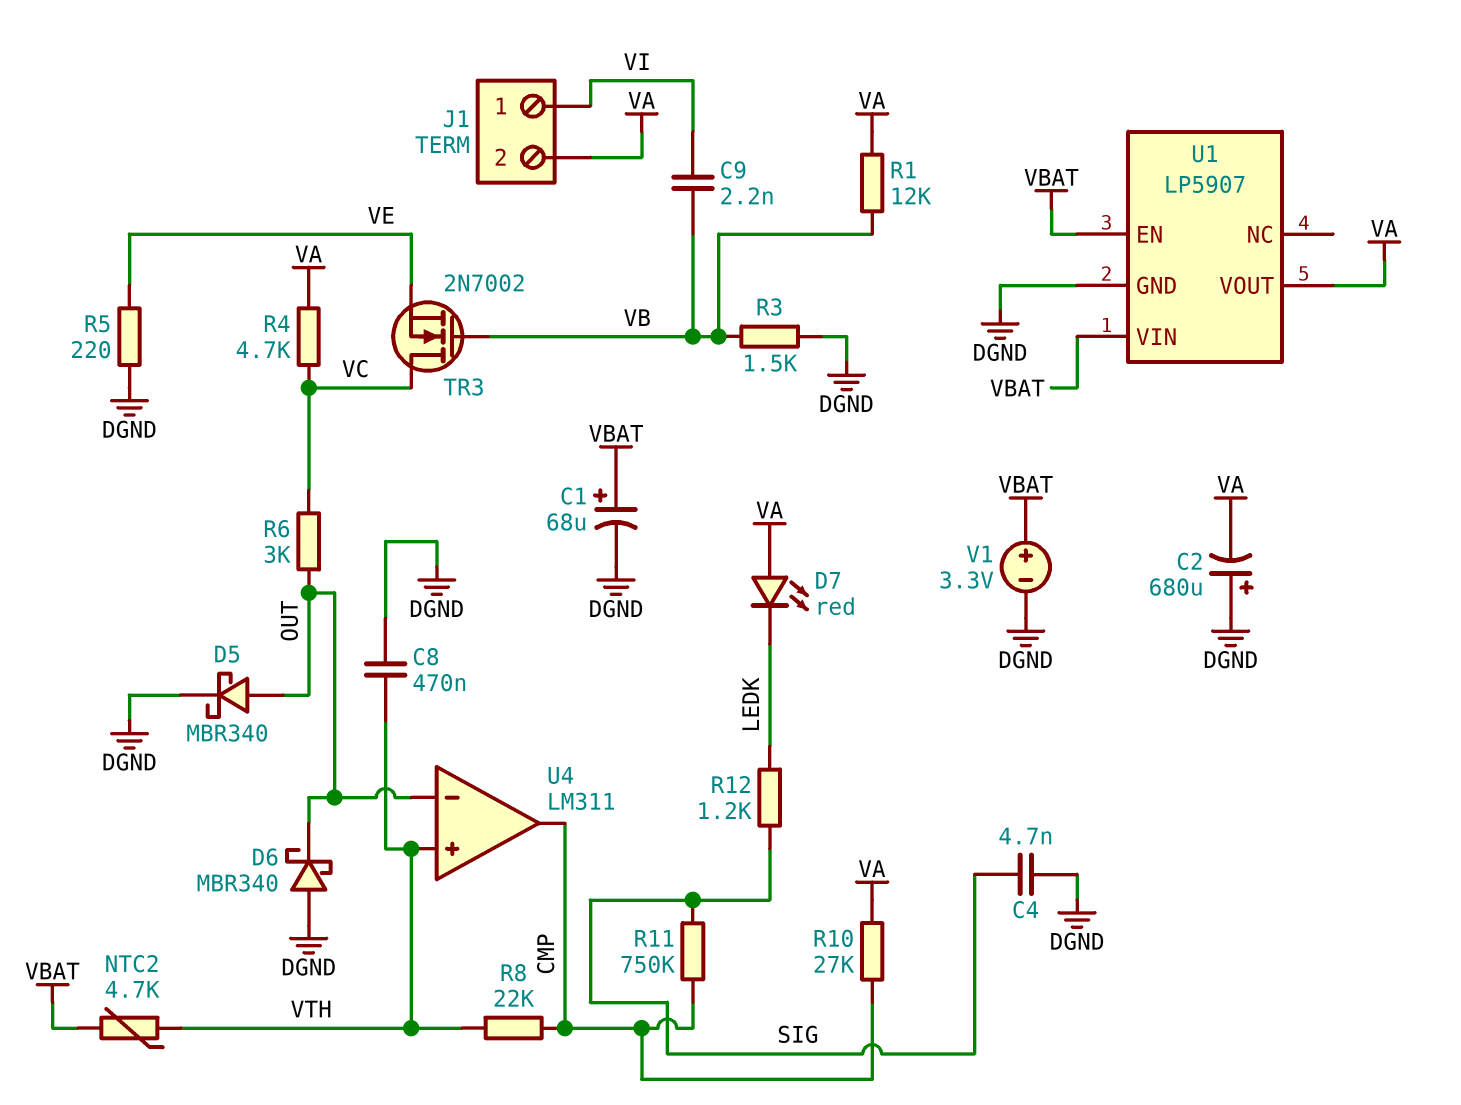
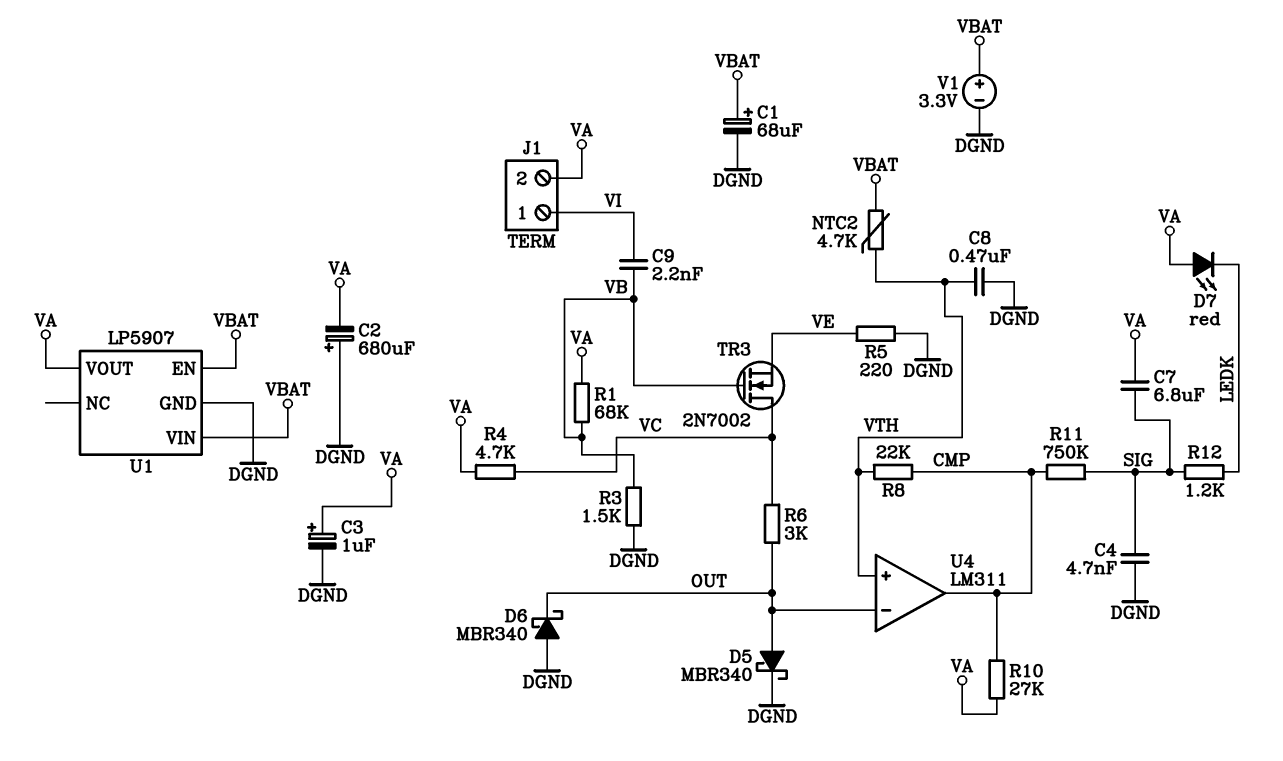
C3: none -> 1uF (plus VA, minus DGND)
C7: none -> 6.8uF (SIG, VA)
R1: 12k (VA, VB) -> 68k (VA, VB)

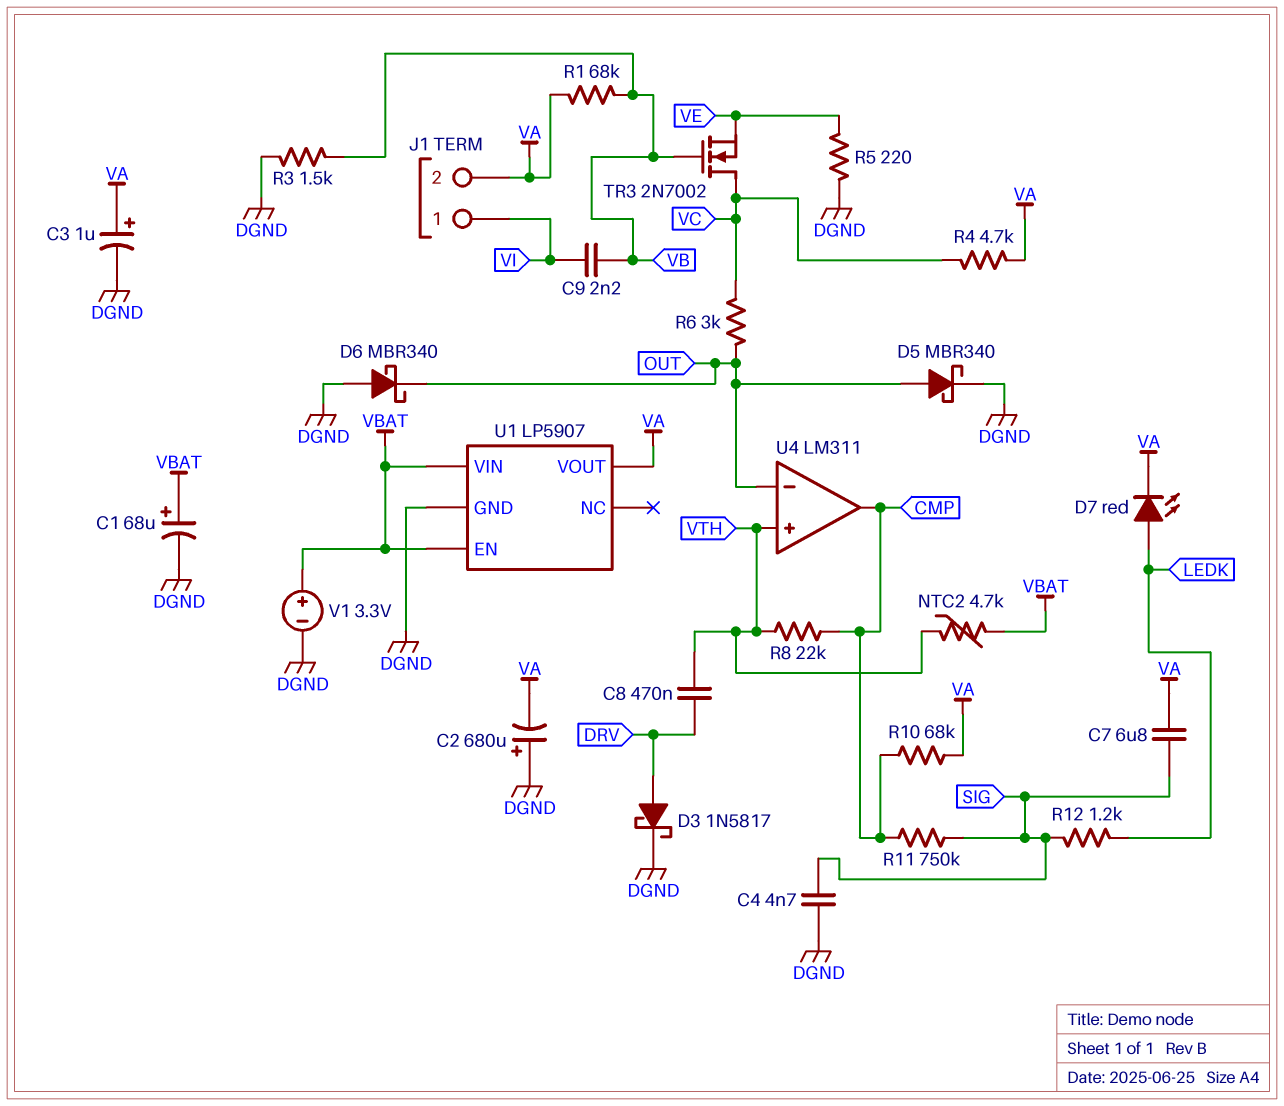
C8: 470nF (DGND, VTH) -> 470nF (DRV, VTH)
D3: none -> schottky 1N5817 (A DRV, K DGND)
D7: LED red (A VA, K LEDK) -> LED red (A LEDK, K VA)
R10: 27k (CMP, VA) -> 68k (CMP, VA)

